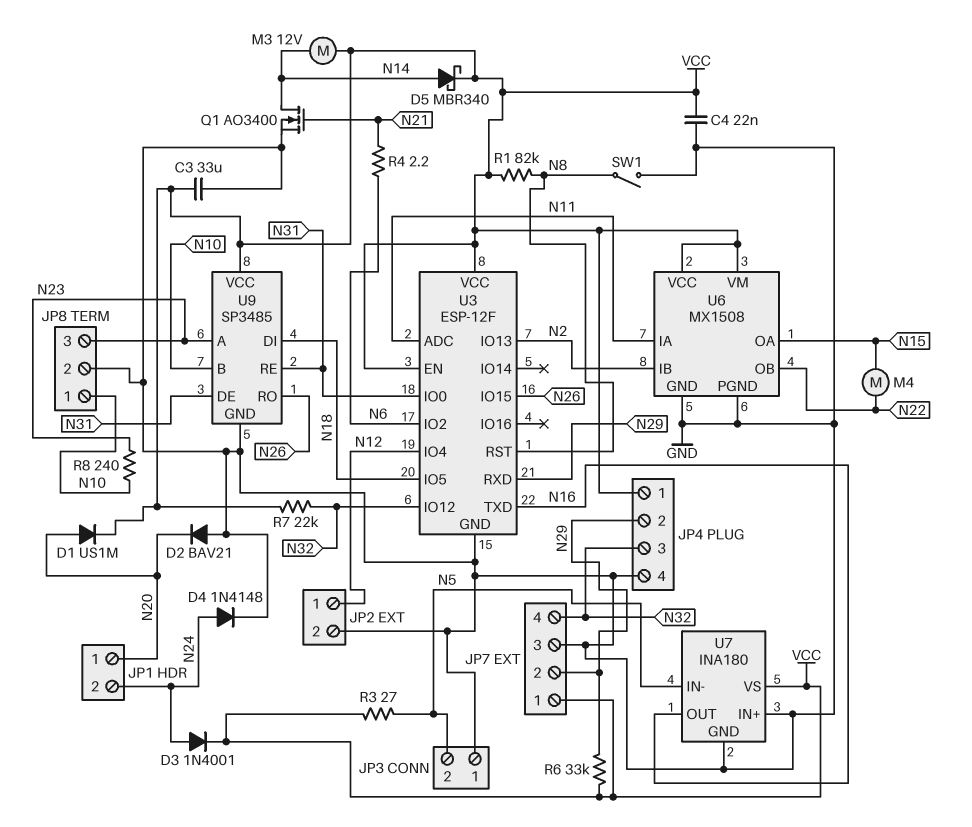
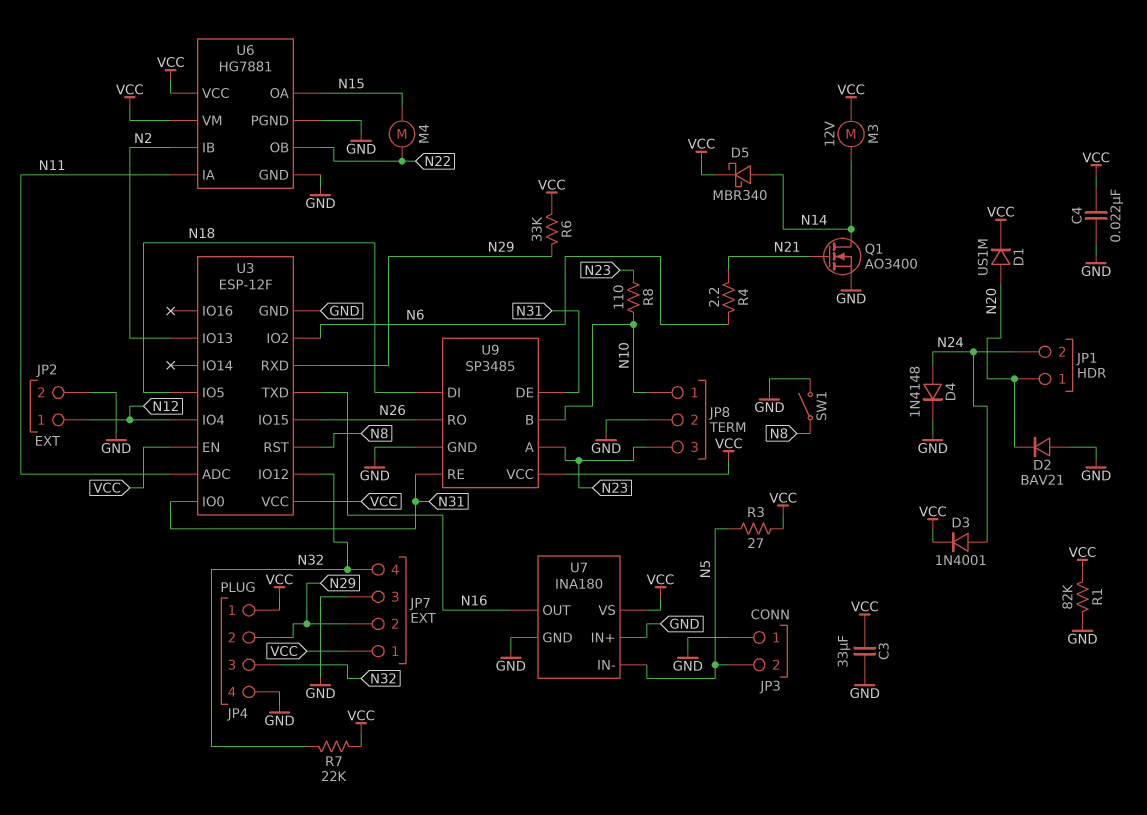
R1: 82k (N8, VCC) -> 82k (GND, VCC)
R8: 240 (N10, N23) -> 110 (N10, N23)
U6: MX1508 -> HG7881

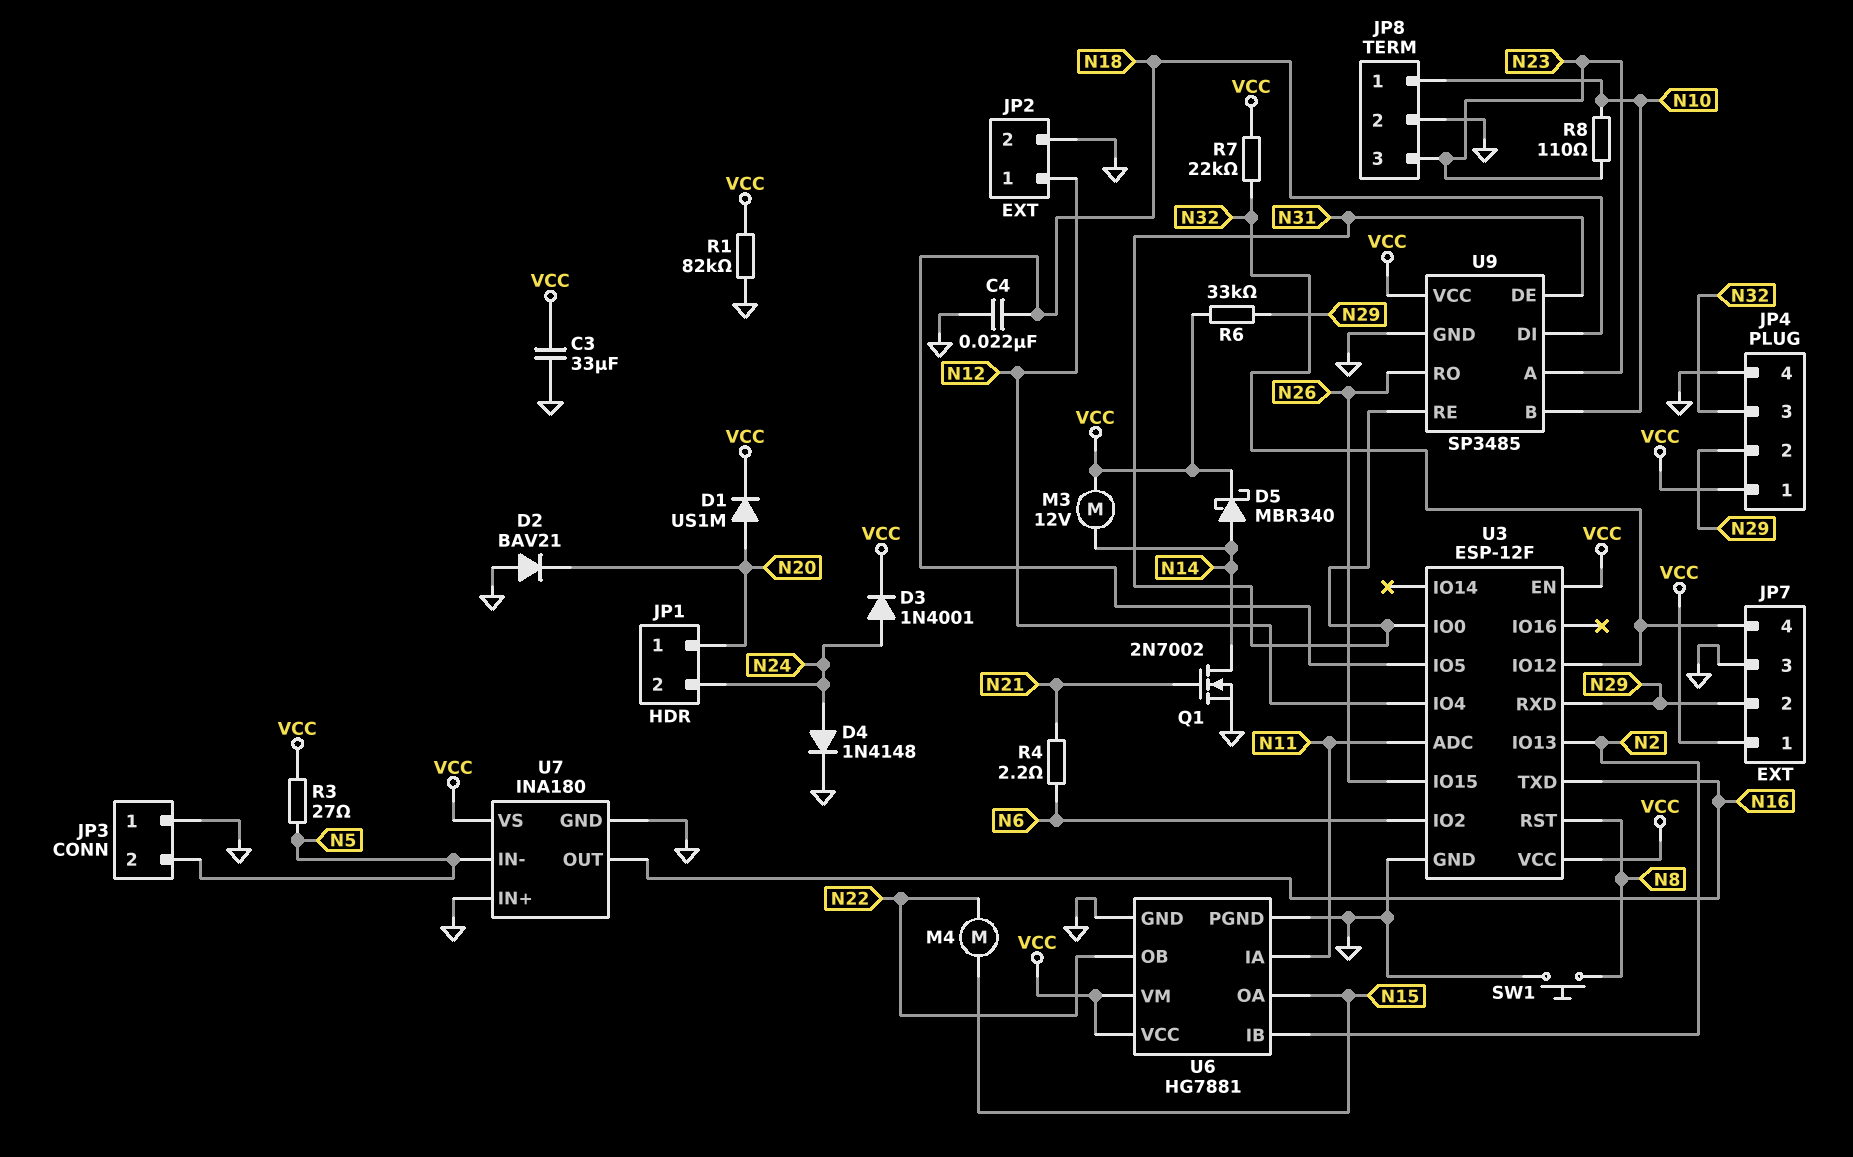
C4: 22nF (GND, VCC) -> 22nF (GND, N18)
Q1: NMOS AO3400 (G N21, D N14, S GND) -> NMOS 2N7002 (G N21, D N14, S GND)
SW1: switch (GND, N8) -> button (GND, N8)

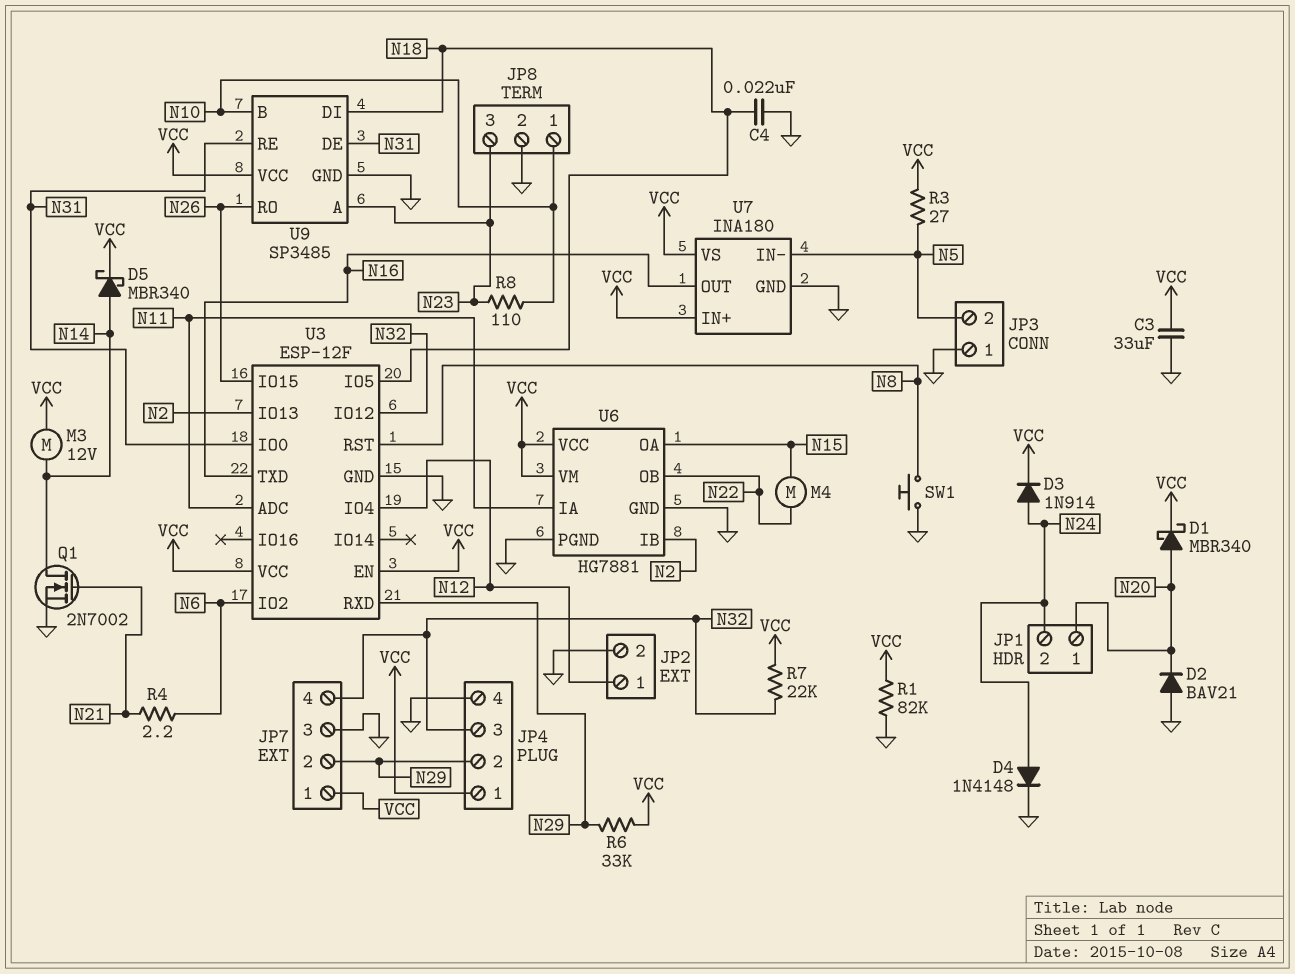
D1: diode US1M (A N20, K VCC) -> schottky MBR340 (A N20, K VCC)
D3: diode 1N4001 (A N24, K VCC) -> diode 1N914 (A N24, K VCC)
U7 pin IN+: GND -> VCC

